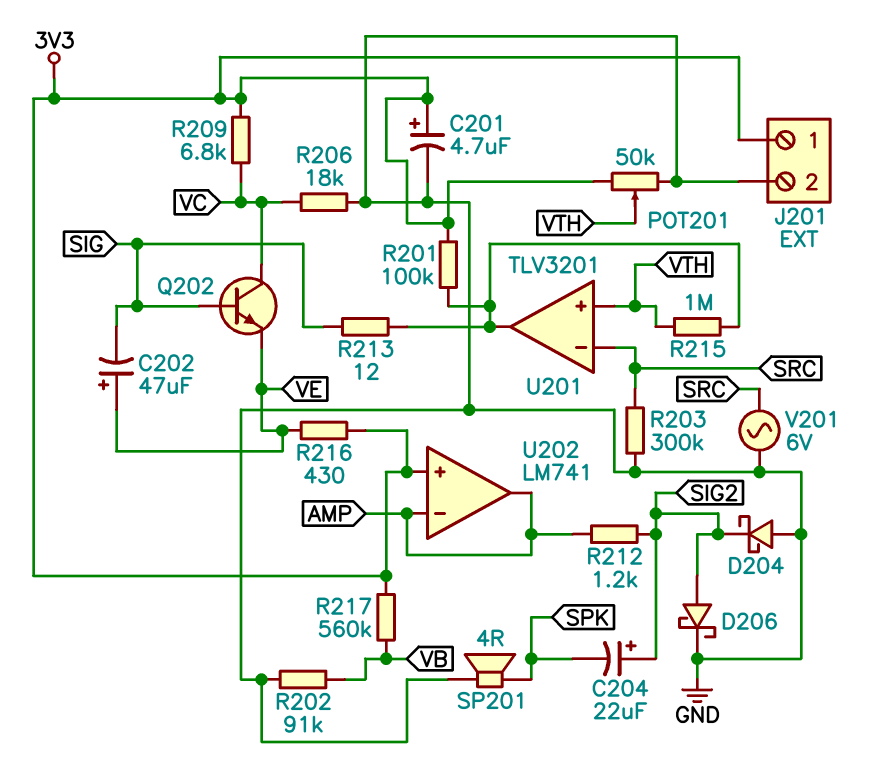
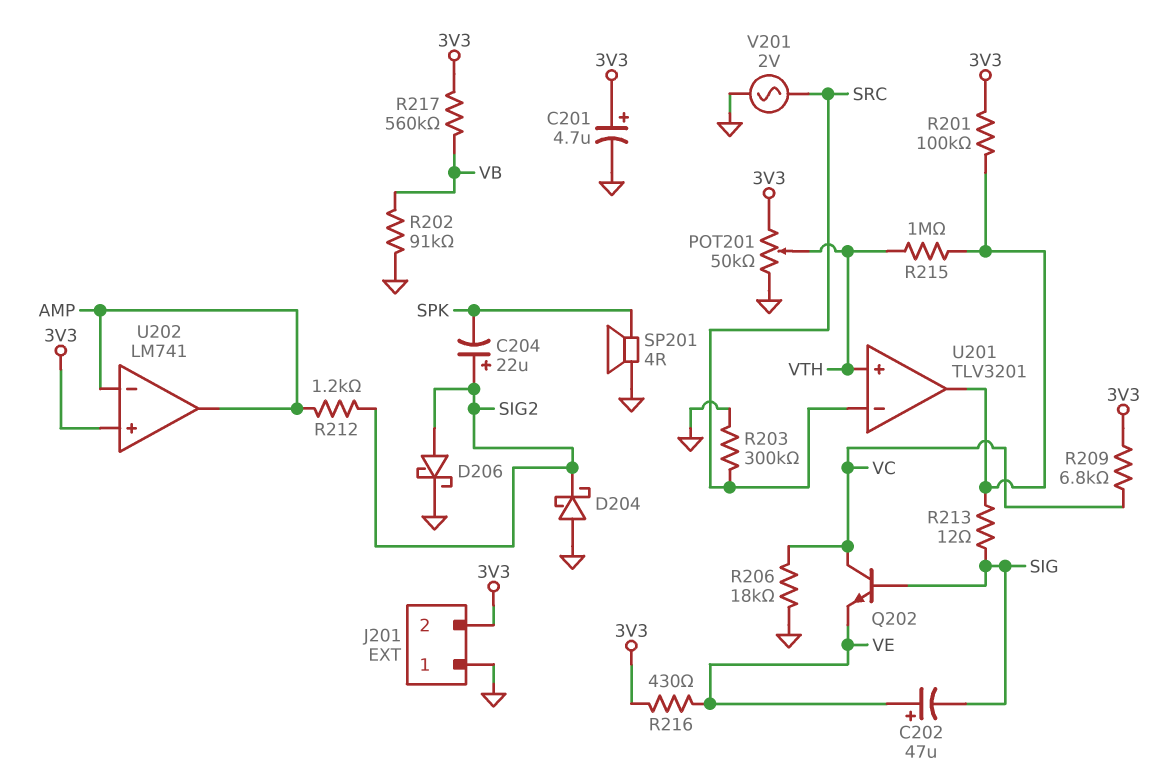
J201 pin 1: 3V3 -> GND
J201 pin 2: GND -> 3V3
V201: AC 6V (GND, SRC) -> AC 2V (GND, SRC)

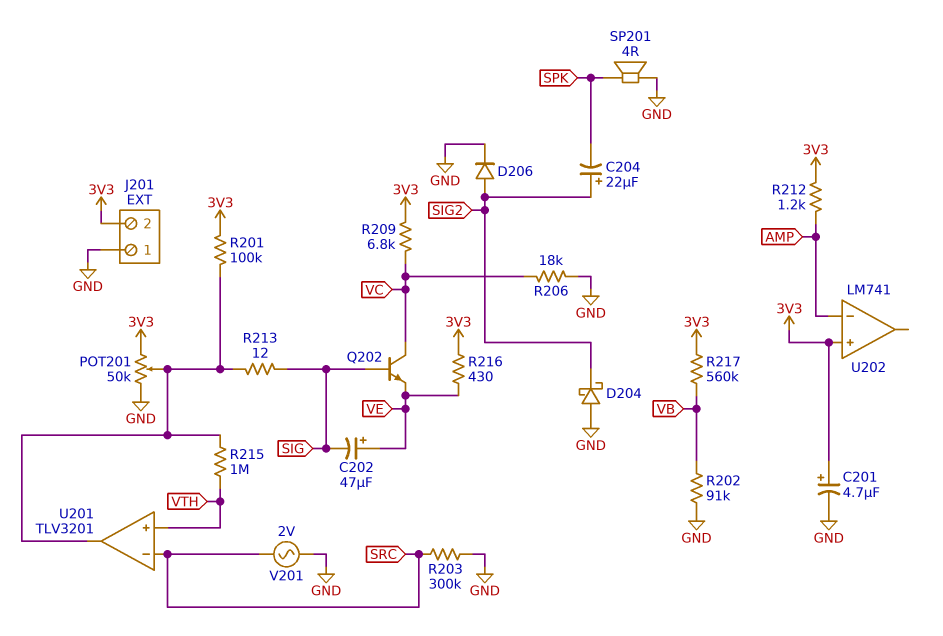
D206: schottky (A SIG2, K GND) -> diode (A SIG2, K GND)
POT201: 50k (3V3, GND, wiper VTH) -> 50k (3V3, GND, wiper U201/out)
R212: 1.2k (AMP, SIG2) -> 1.2k (3V3, AMP)
U202 pin out: AMP -> none

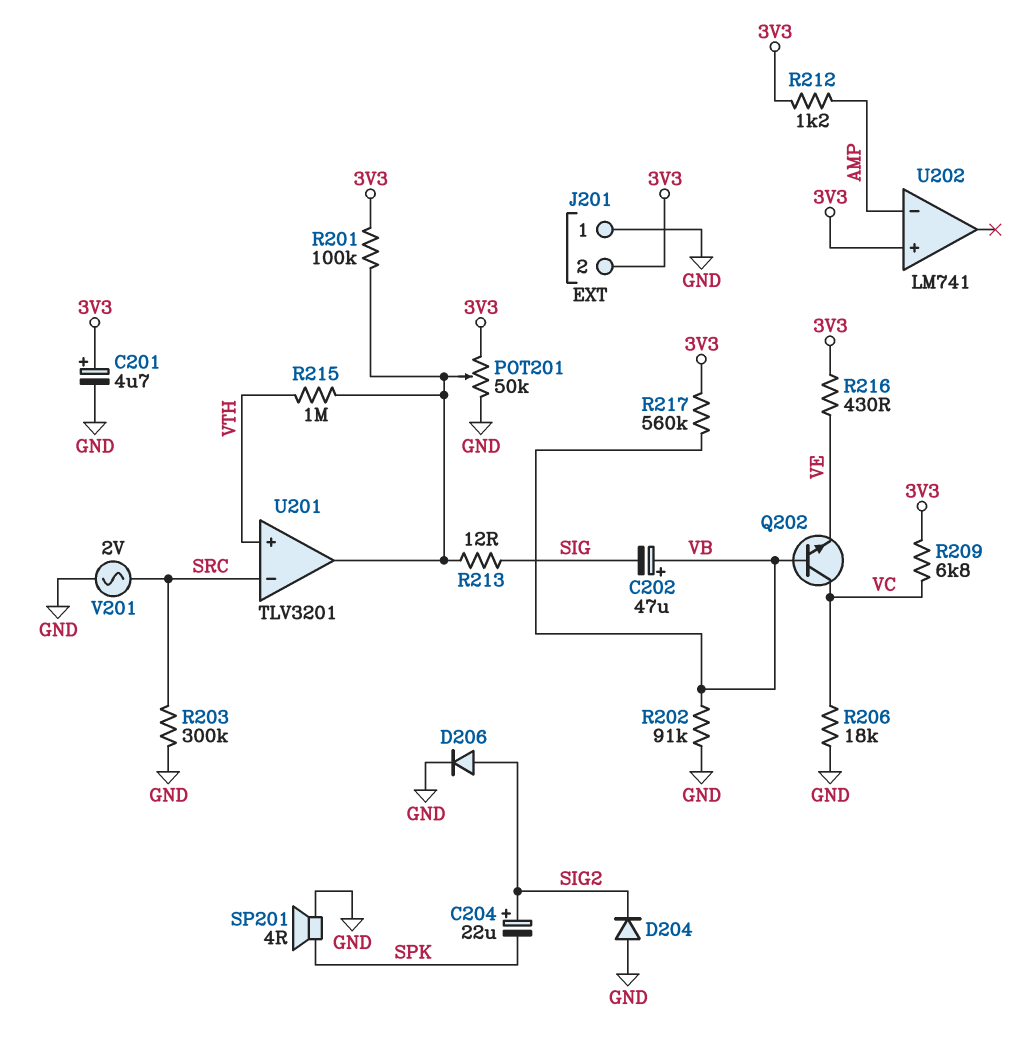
C202: 47uF (plus VE, minus SIG) -> 47uF (plus VB, minus SIG)
D204: schottky (A GND, K SIG2) -> diode (A GND, K SIG2)
Q202: NPN (B SIG, C VC, E VE) -> NPN (B VB, C VC, E VE)

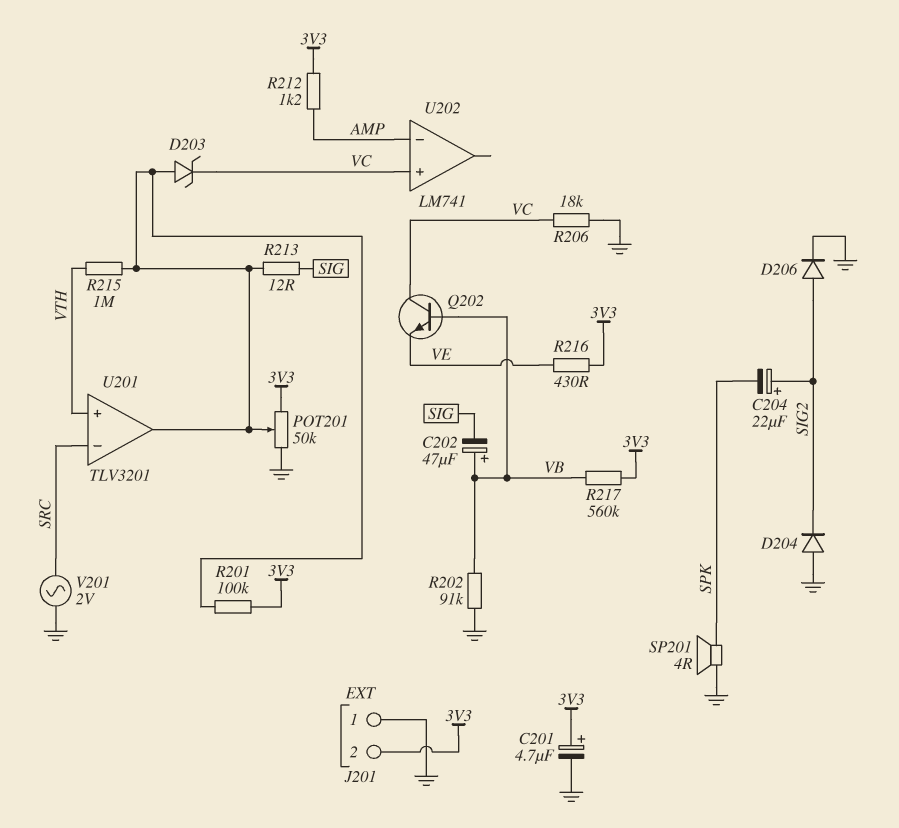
D203: none -> zener (A U201/out, K VC)
R203: 300k (GND, SRC) -> none
R209: 6.8k (3V3, VC) -> none
U202 pin in+: 3V3 -> VC

